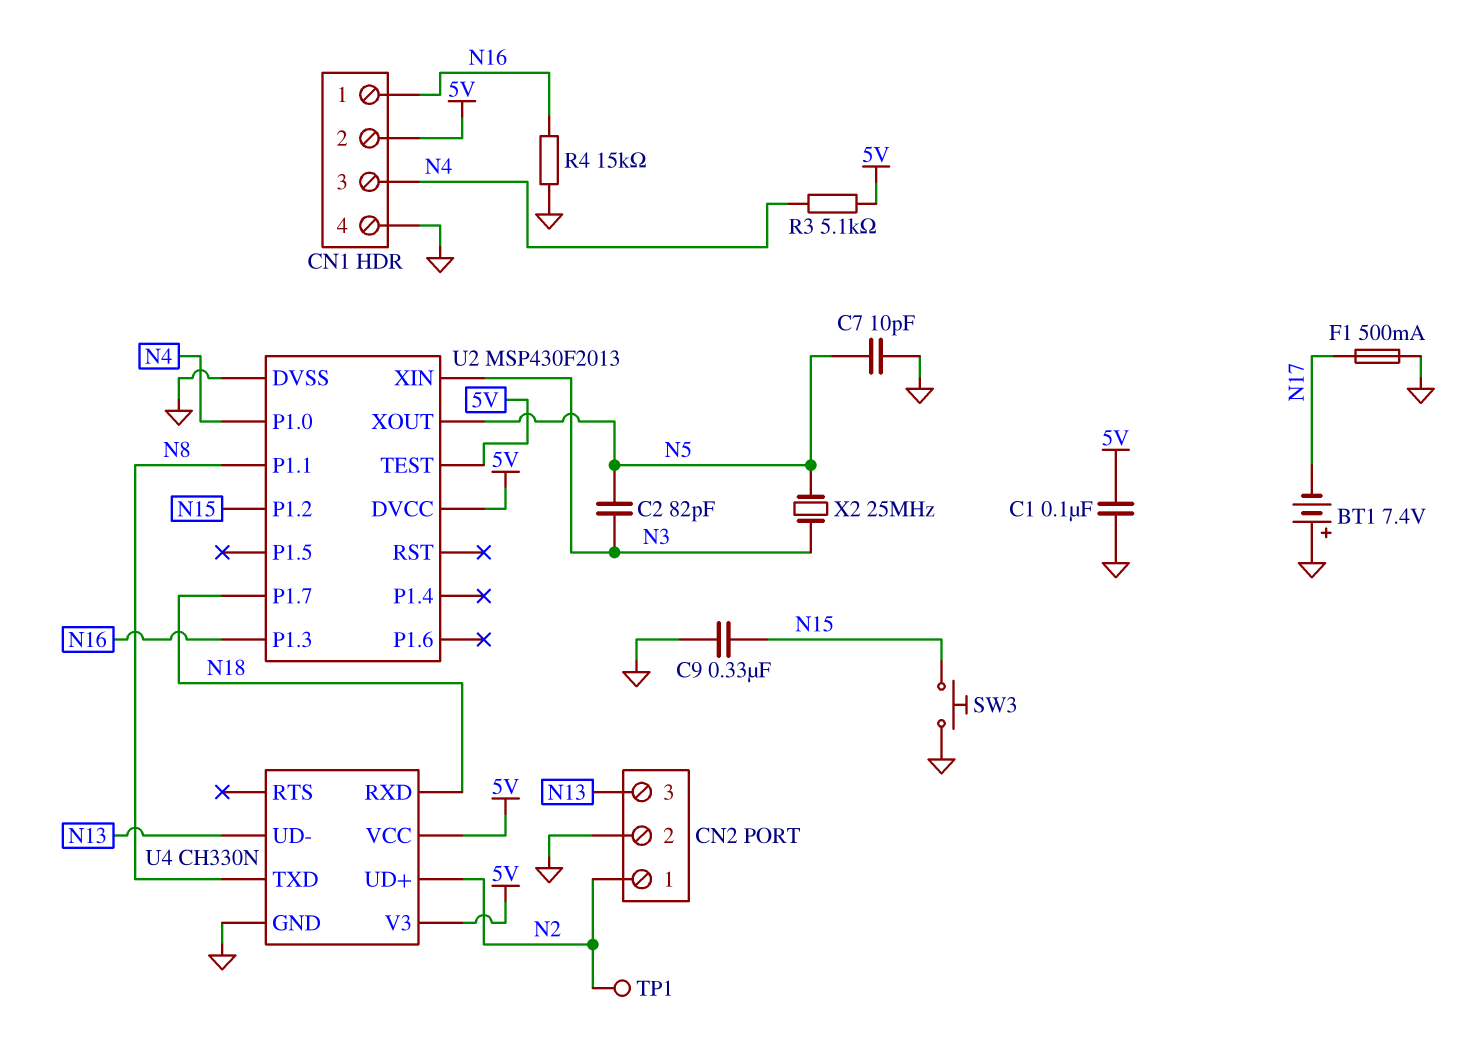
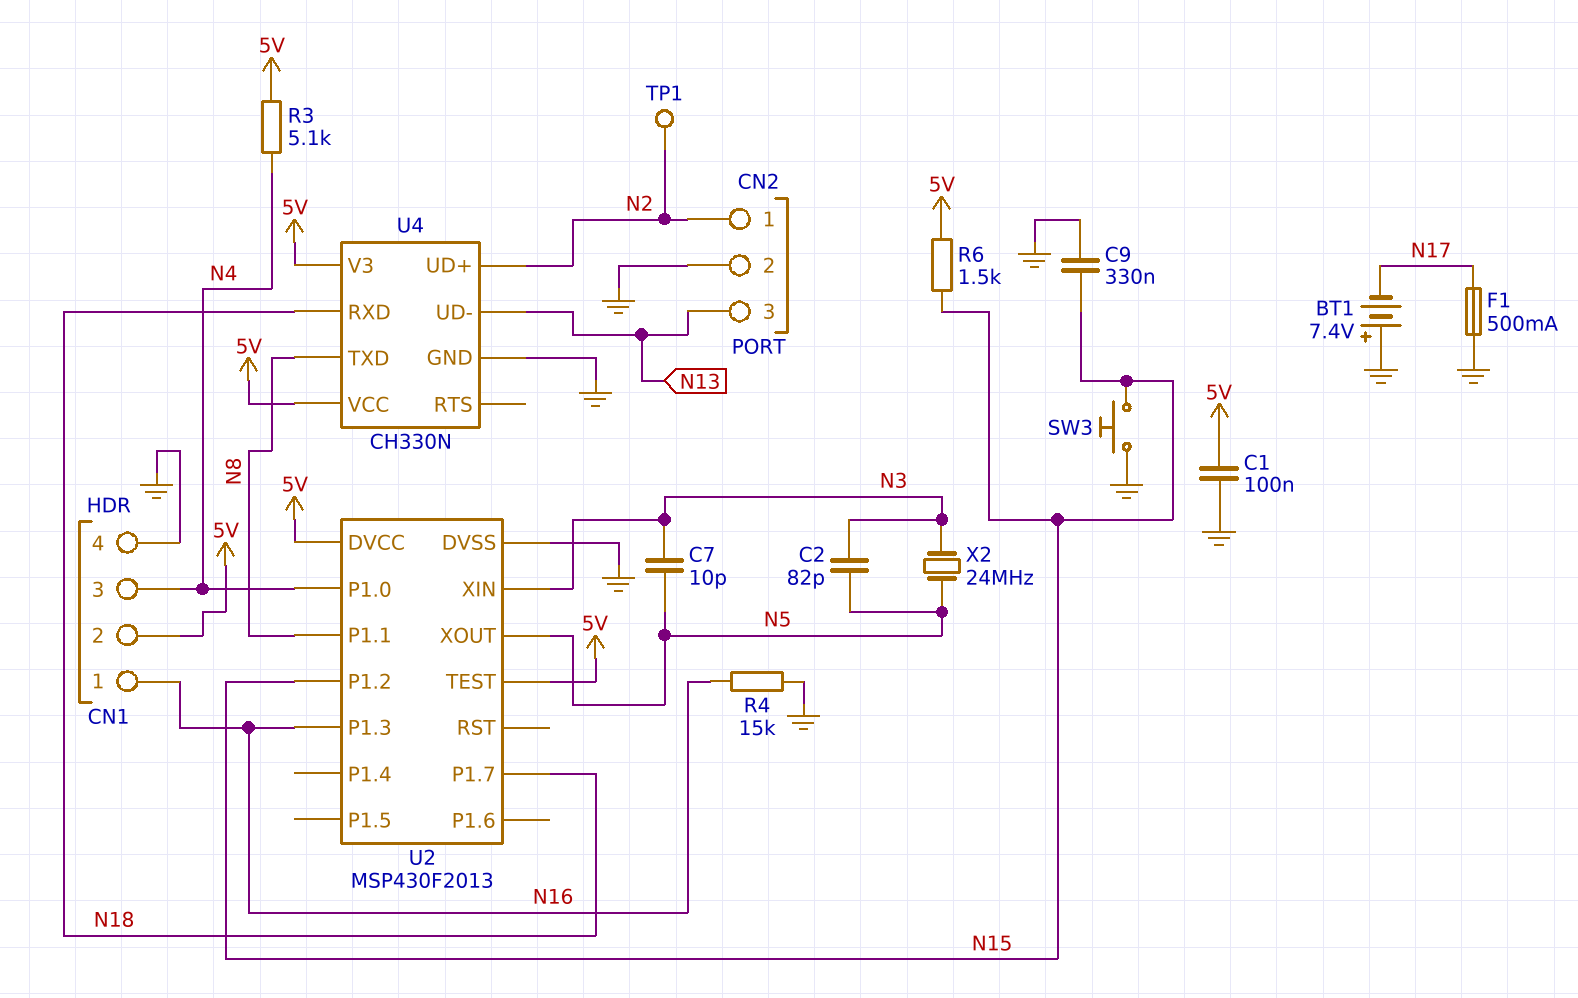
C7: 10pF (GND, N5) -> 10pF (N3, N5)
R6: none -> 1.5k (5V, N15)
X2: 25MHz (N3, N5) -> 24MHz (N3, N5)

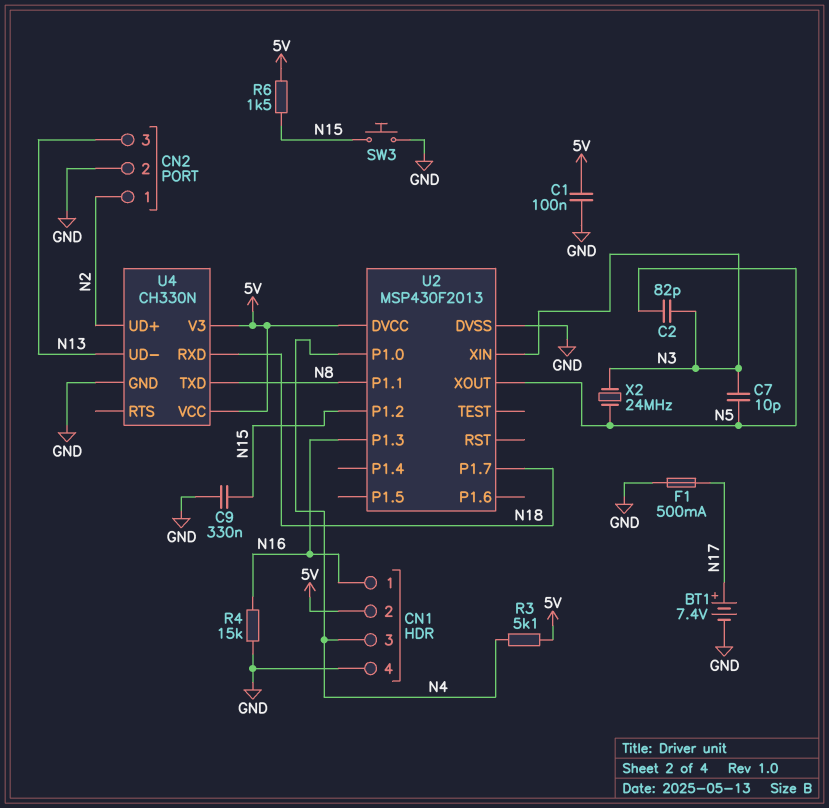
BT1: 7.4V (plus GND, minus N17) -> 7.4V (plus N17, minus GND)
TP1: test point (N2) -> none
U2 pin TEST: 5V -> none

